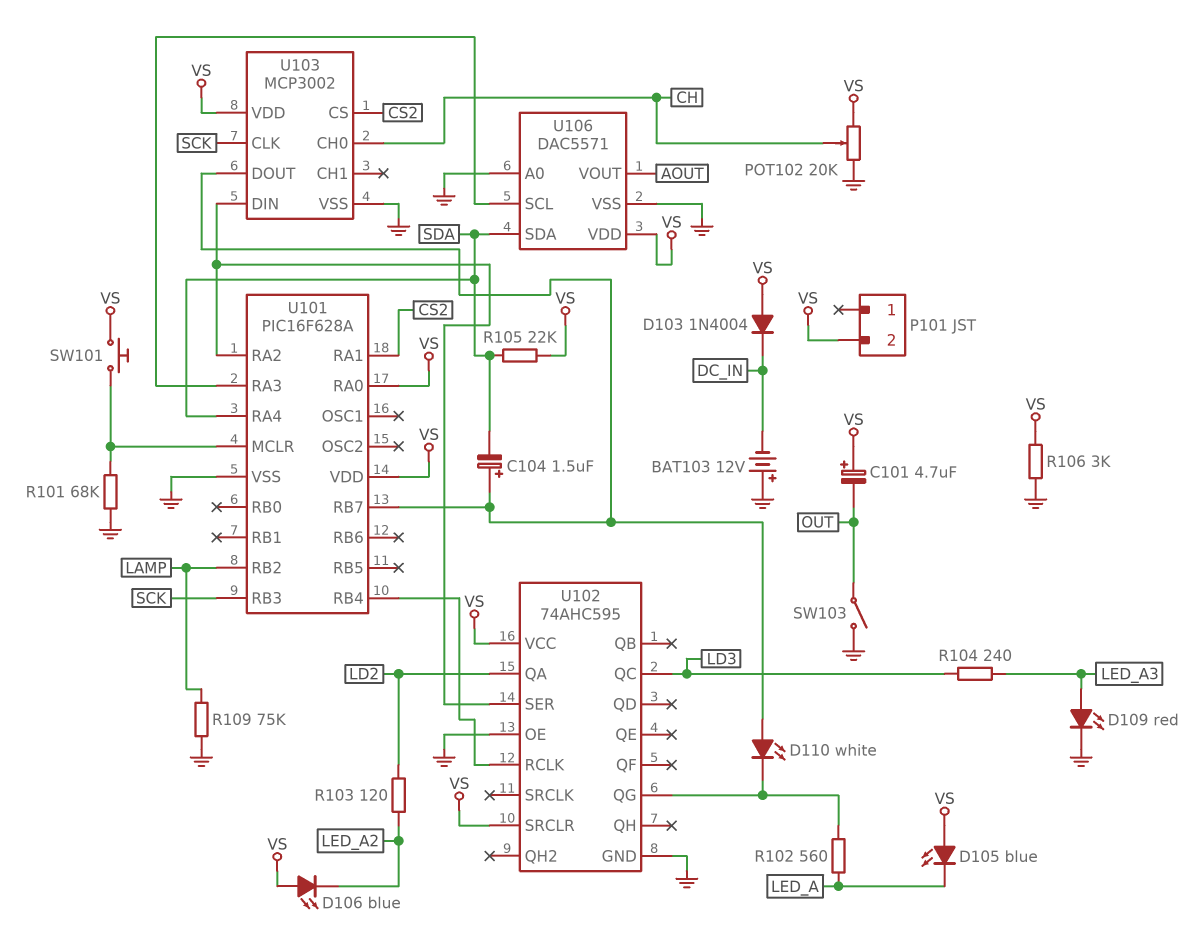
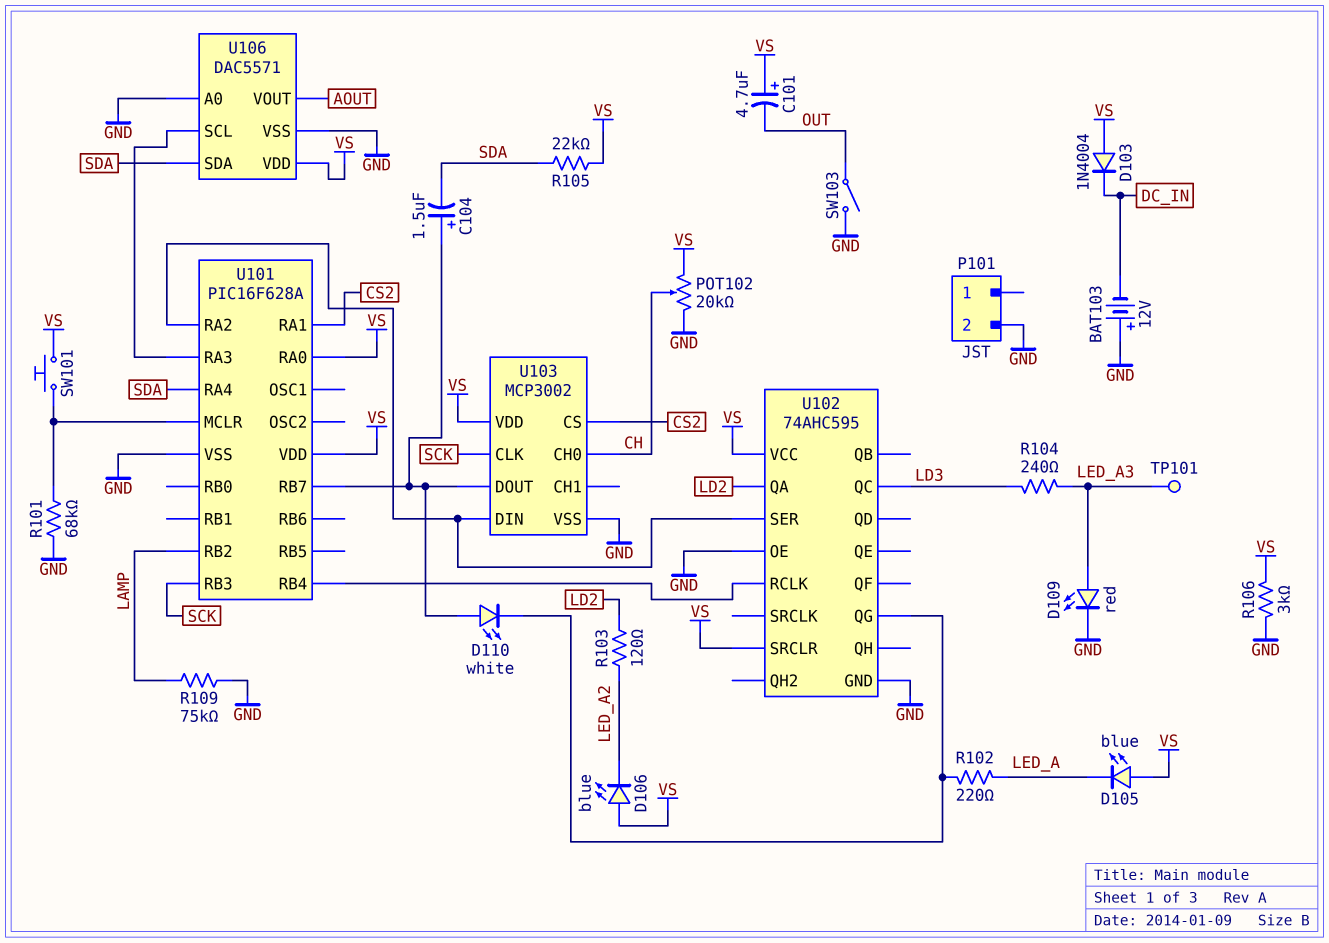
P101 pin 2: VS -> GND
R102: 560 (LED_A, U102/QG) -> 220 (LED_A, U102/QG)
TP101: none -> test point (LED_A3)

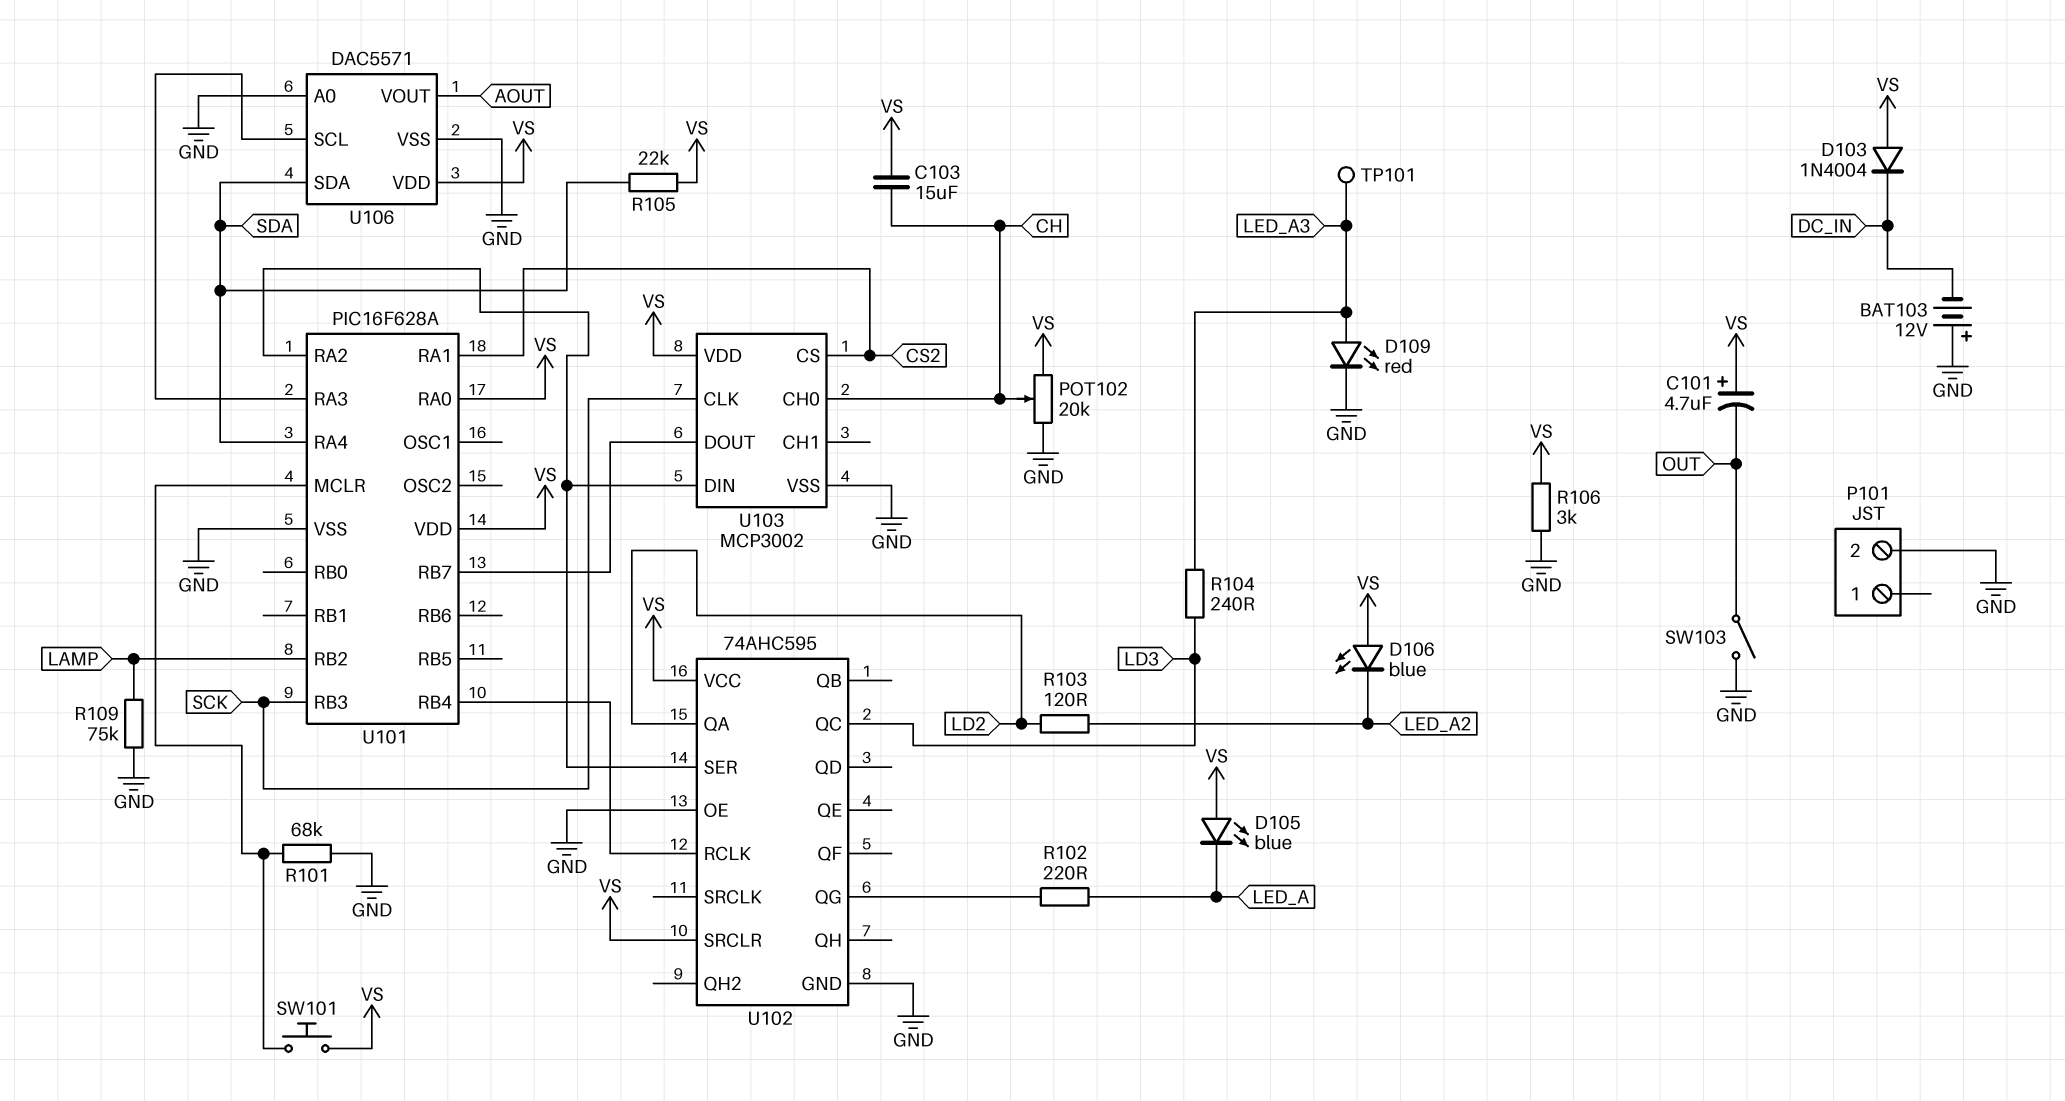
C103: none -> 15uF (CH, VS)
C104: 1.5uF (plus U101/RB7, minus SDA) -> none
D110: LED white (A U101/RB7, K U102/QG) -> none

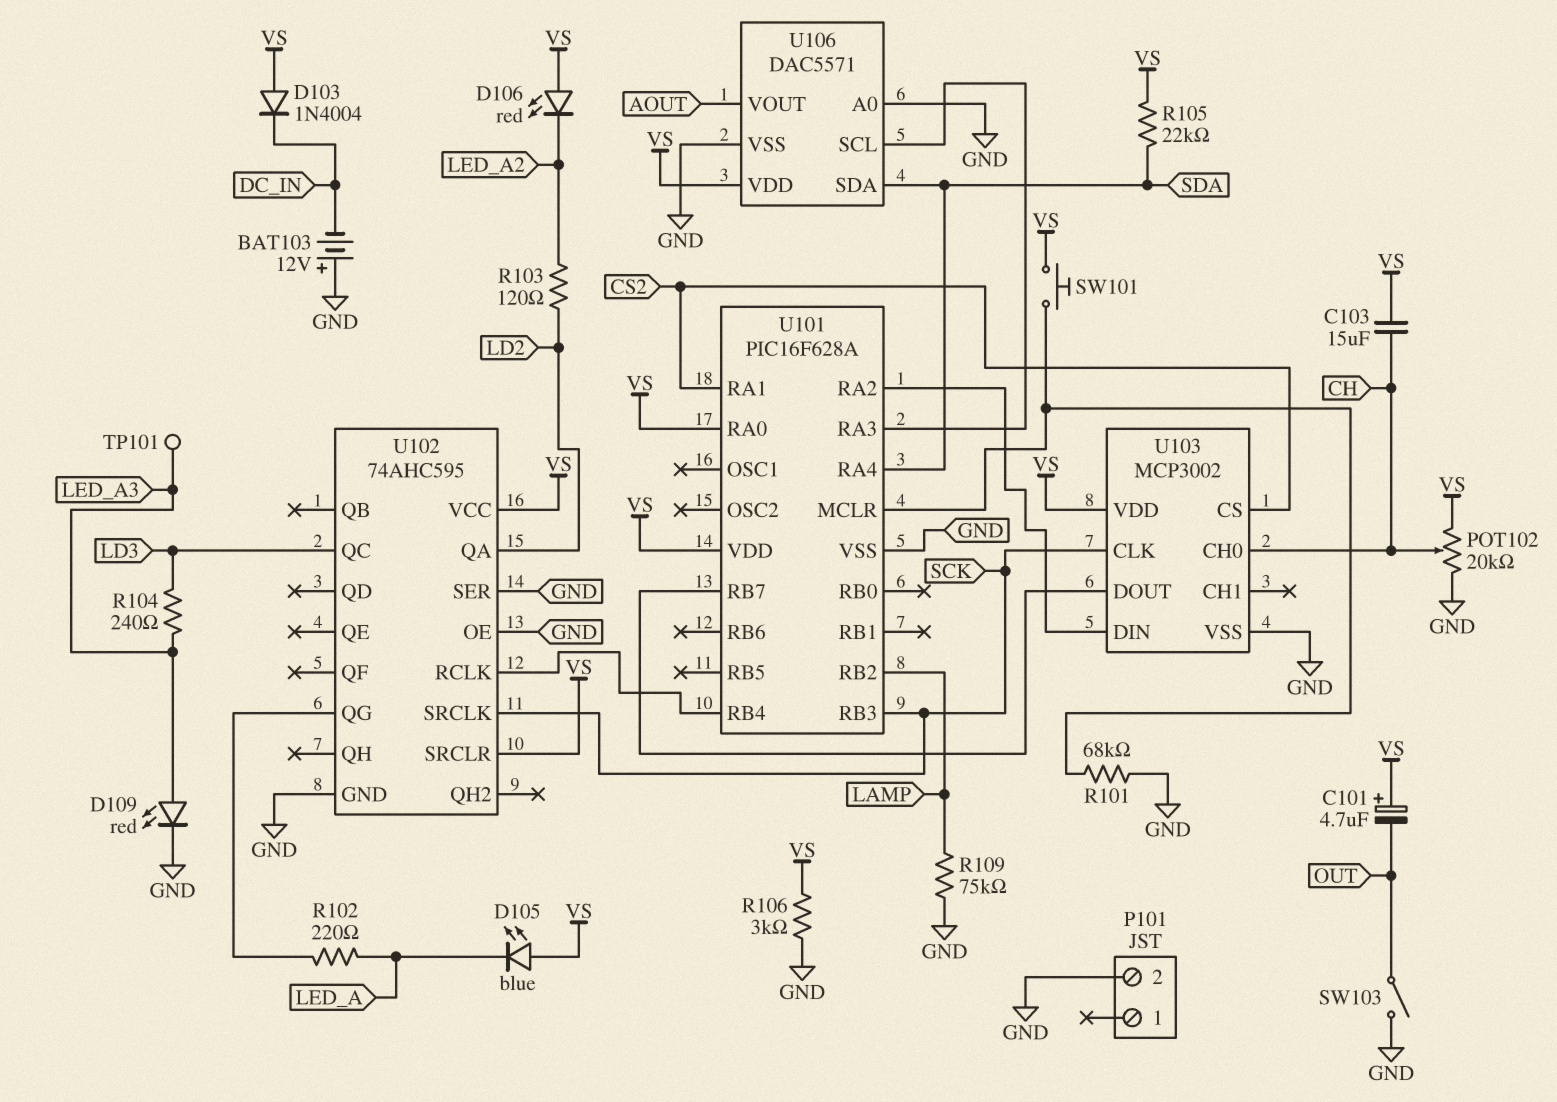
D106: LED blue (A VS, K LED_A2) -> LED red (A VS, K LED_A2)
U102 pin SER: U101/RA2 -> GND
U102 pin SRCLK: none -> SCK

